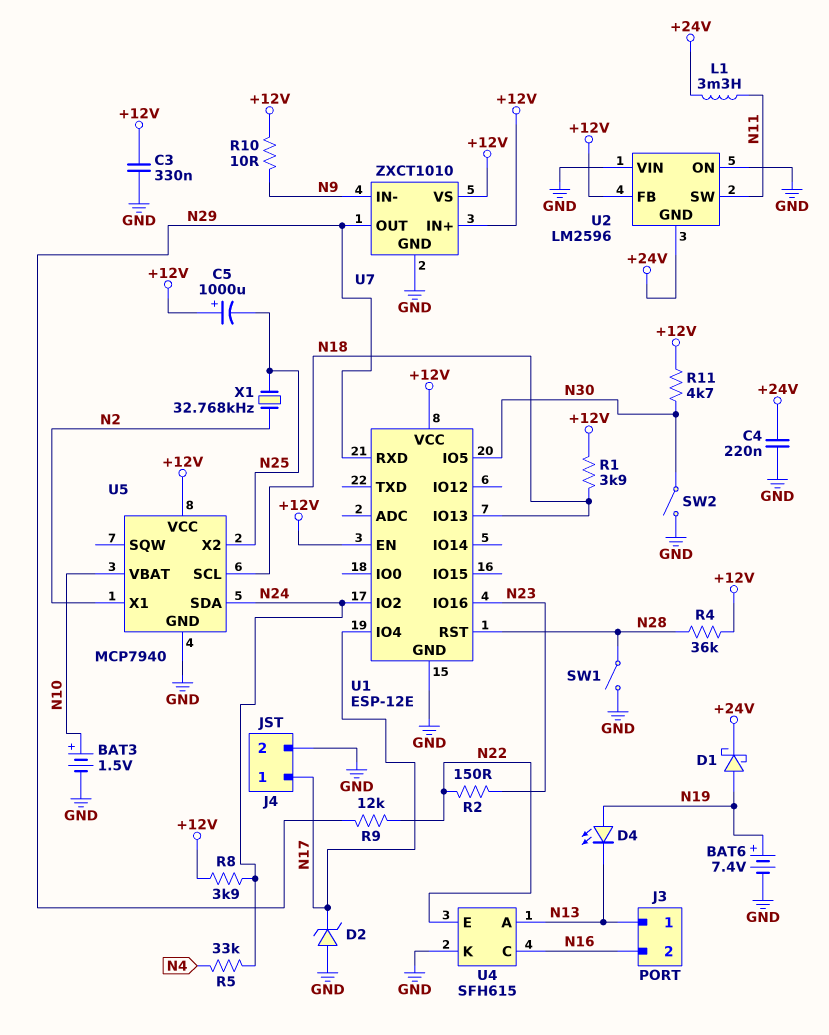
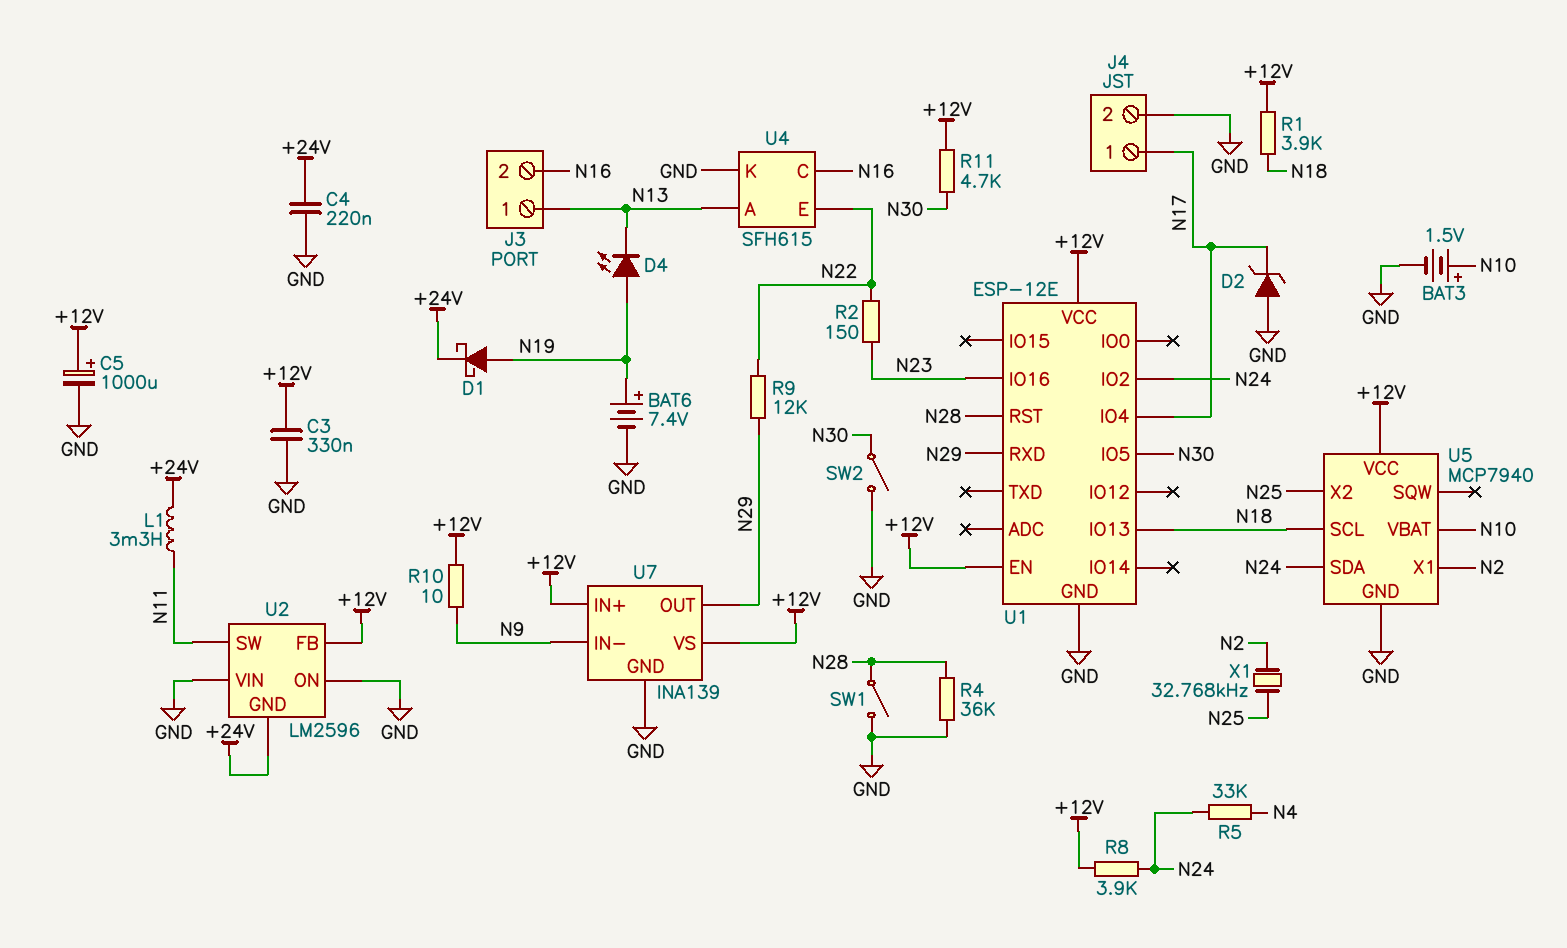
C5: 1000uF (plus +12V, minus N25) -> 1000uF (plus +12V, minus GND)
R4: 36k (+12V, N28) -> 36k (GND, N28)
U7: ZXCT1010 -> INA139

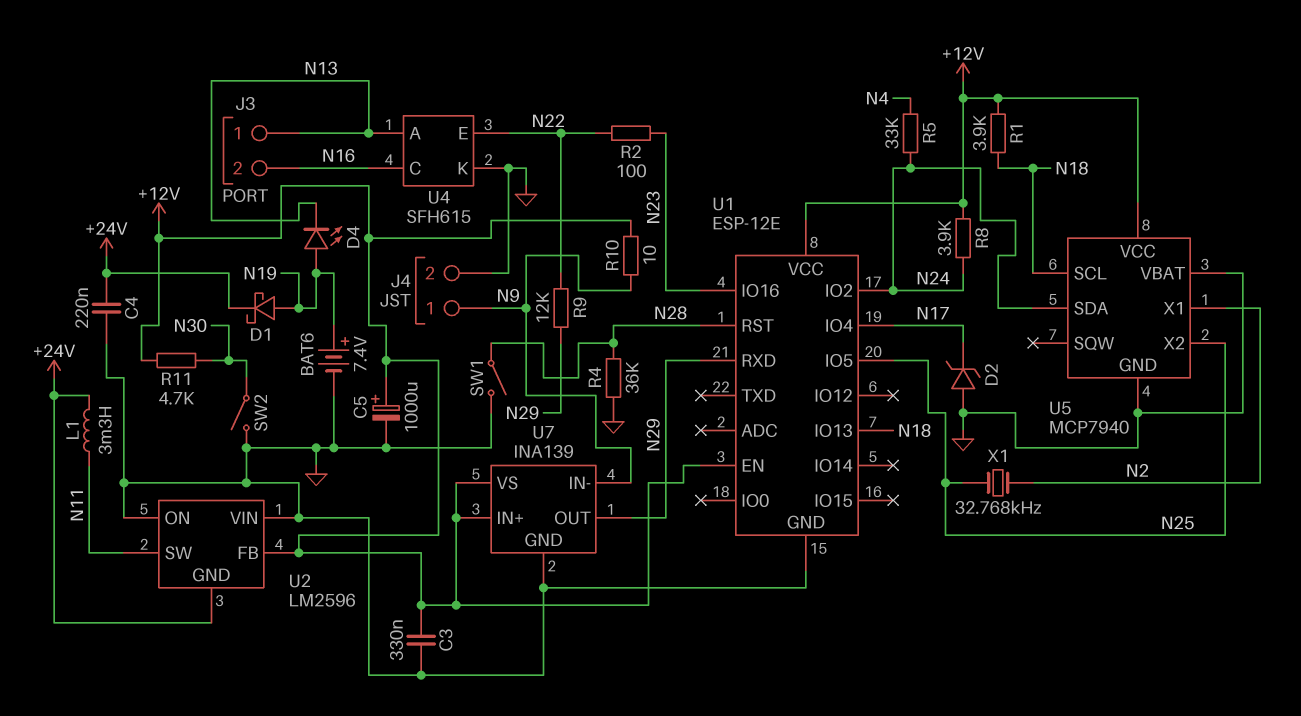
BAT3: 1.5V (plus N10, minus GND) -> none
J4 pin 1: N17 -> N9
R2: 150 (N22, N23) -> 100 (N22, N23)
U1 pin IO5: N30 -> N25
U5 pin VBAT: N10 -> GND

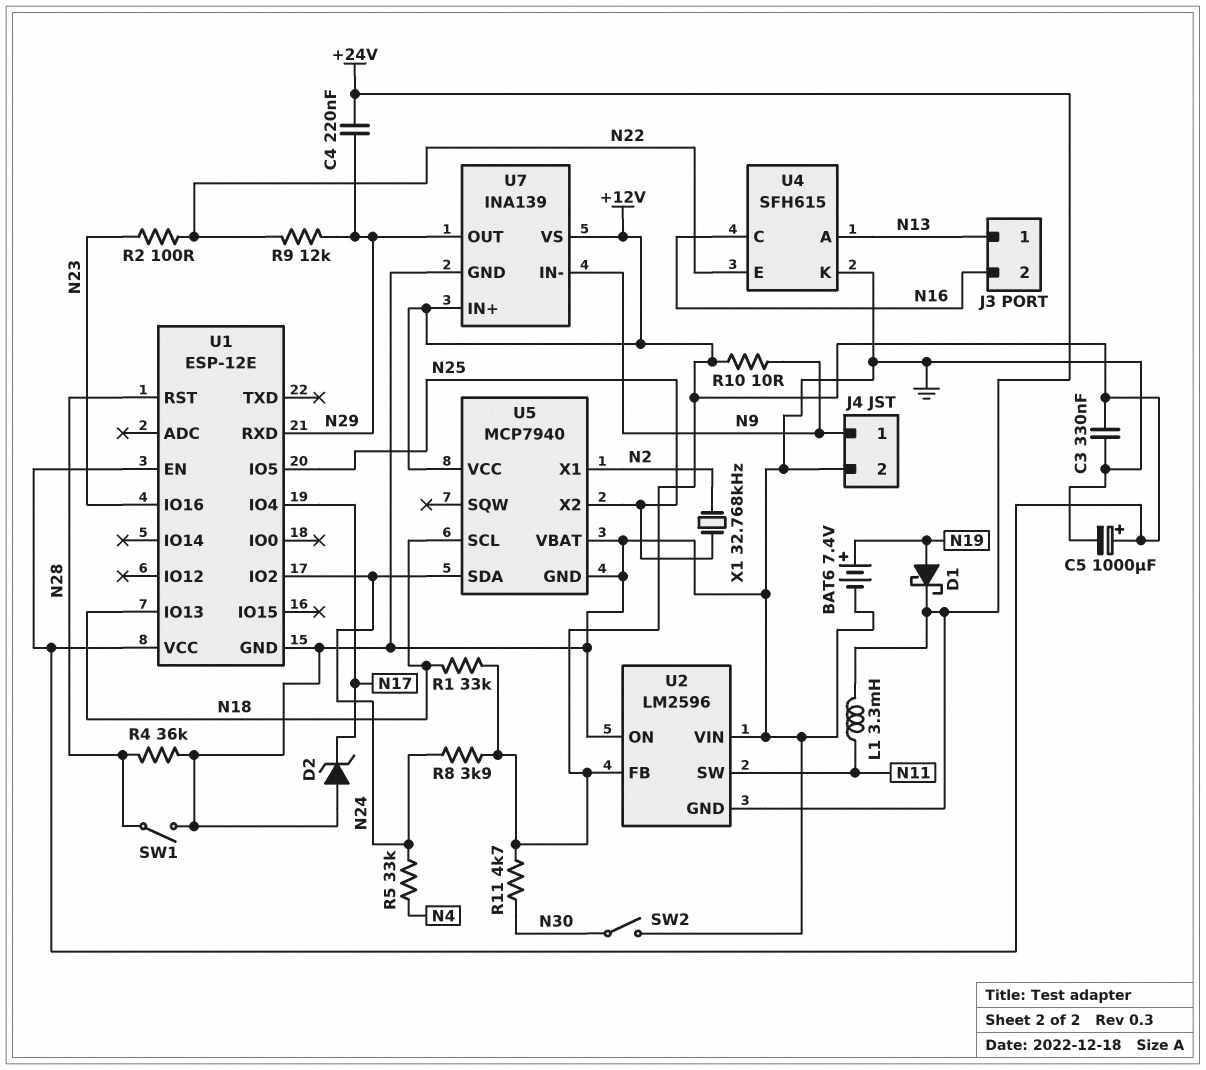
C4: 220nF (+24V, GND) -> 220nF (+24V, N29)
D4: LED (A N19, K N13) -> none
R1: 3.9k (+12V, N18) -> 33k (+12V, N18)

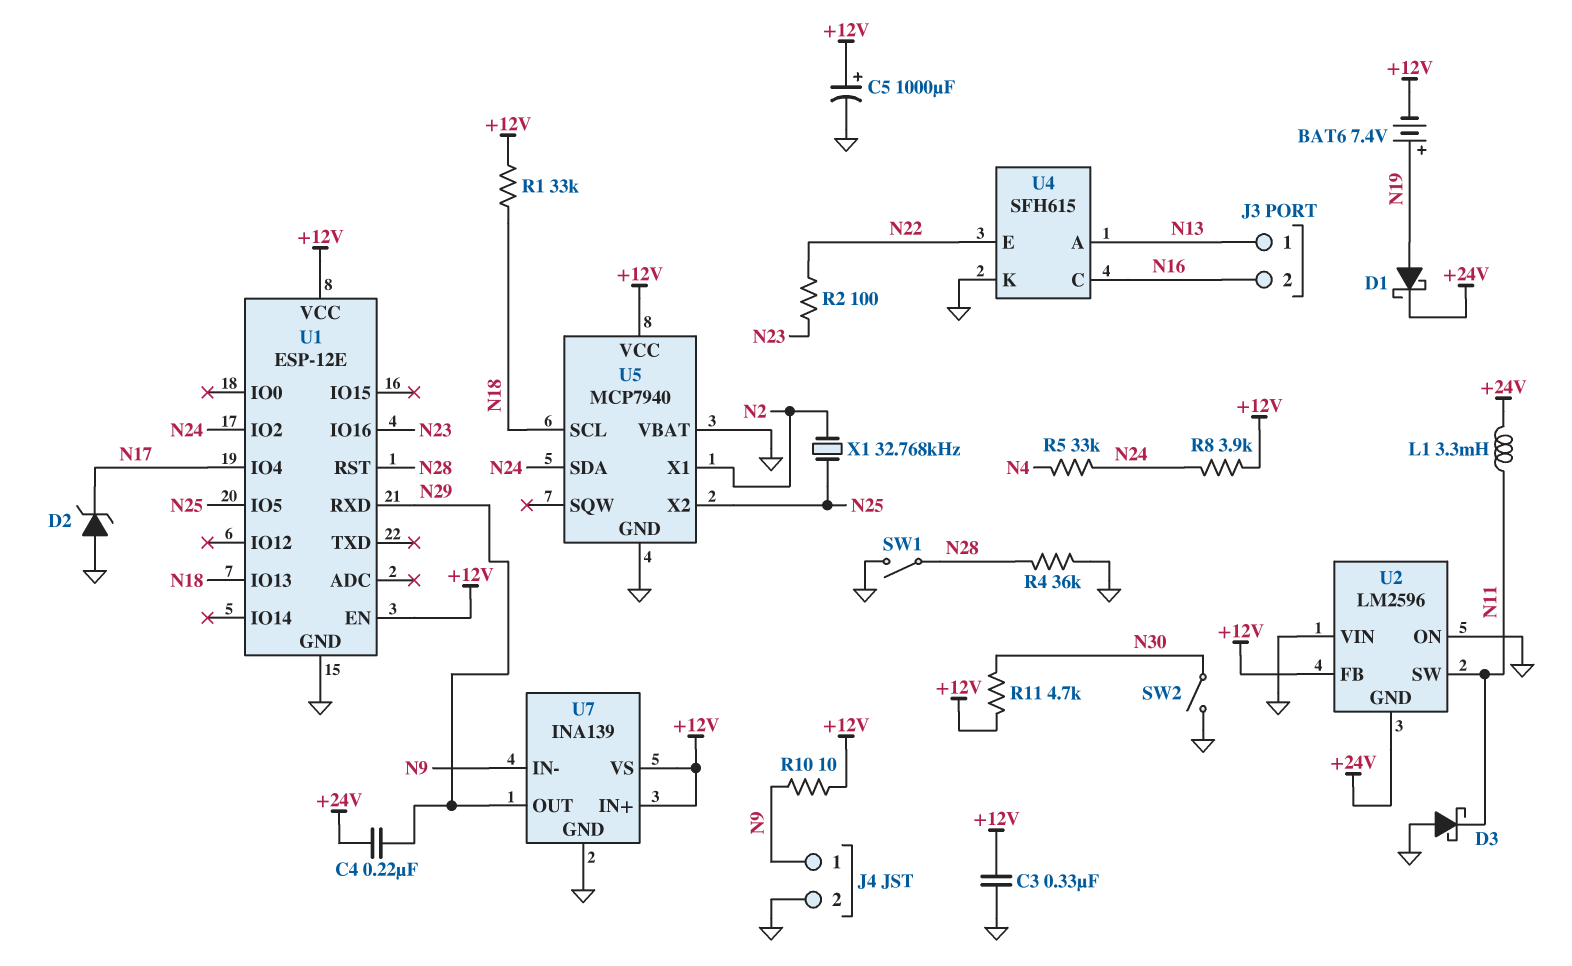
BAT6: 7.4V (plus N19, minus GND) -> 7.4V (plus N19, minus +12V)
D3: none -> schottky (A GND, K N11)
R9: 12k (N22, N29) -> none

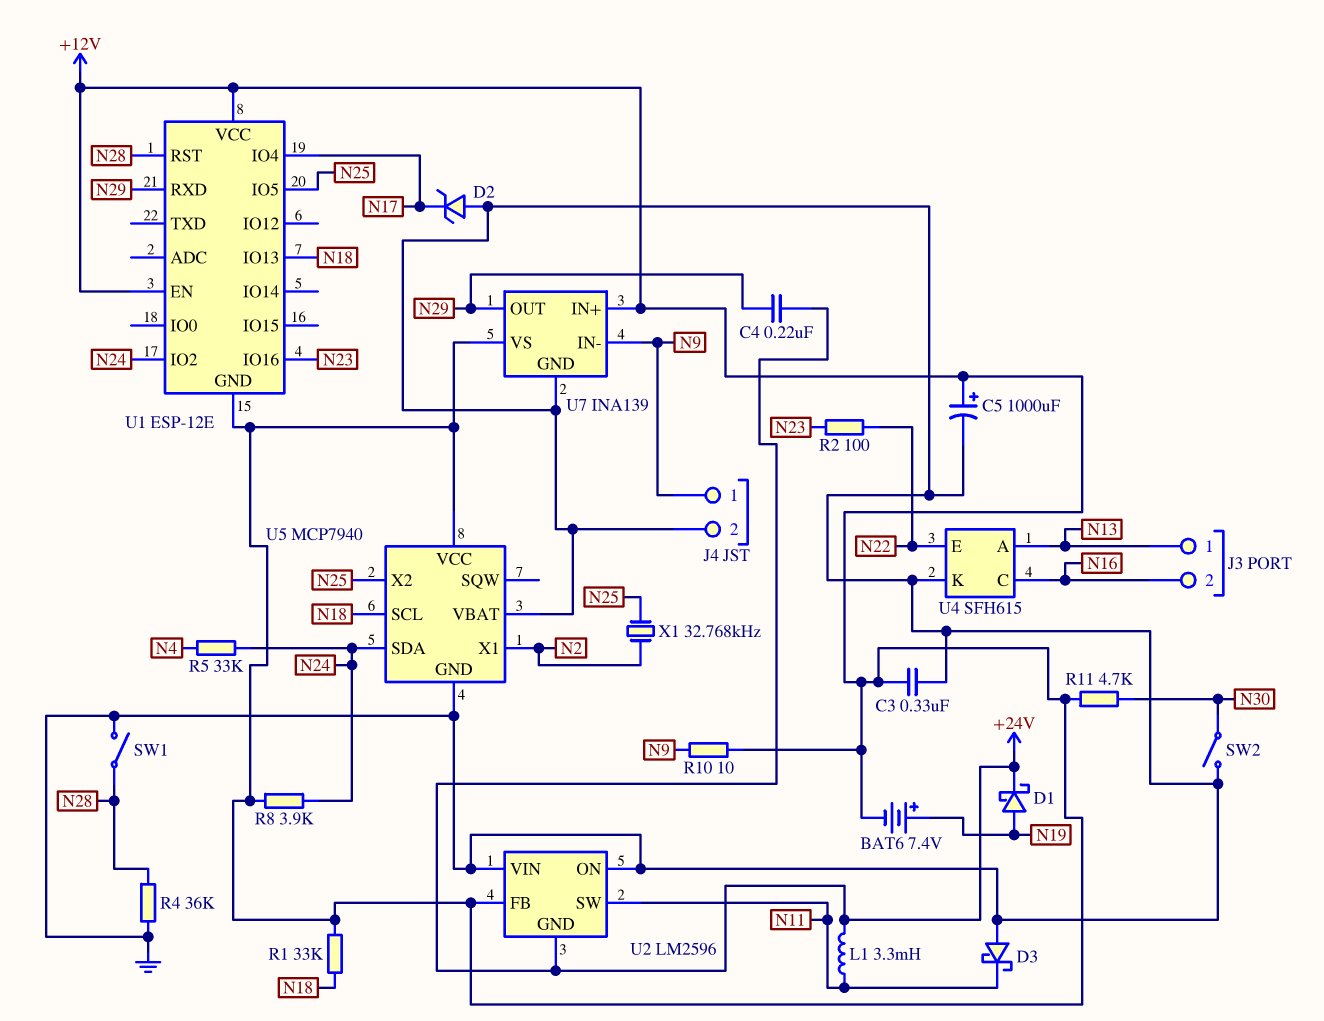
U1 pin GND: GND -> +12V

